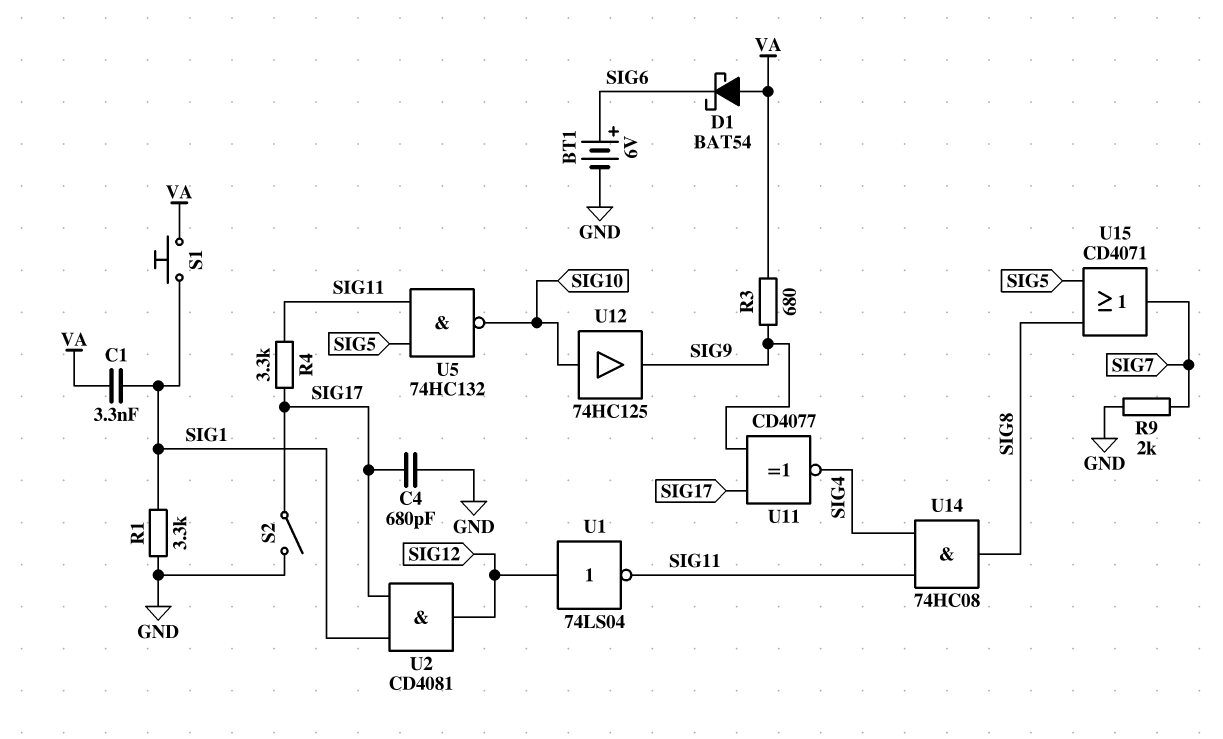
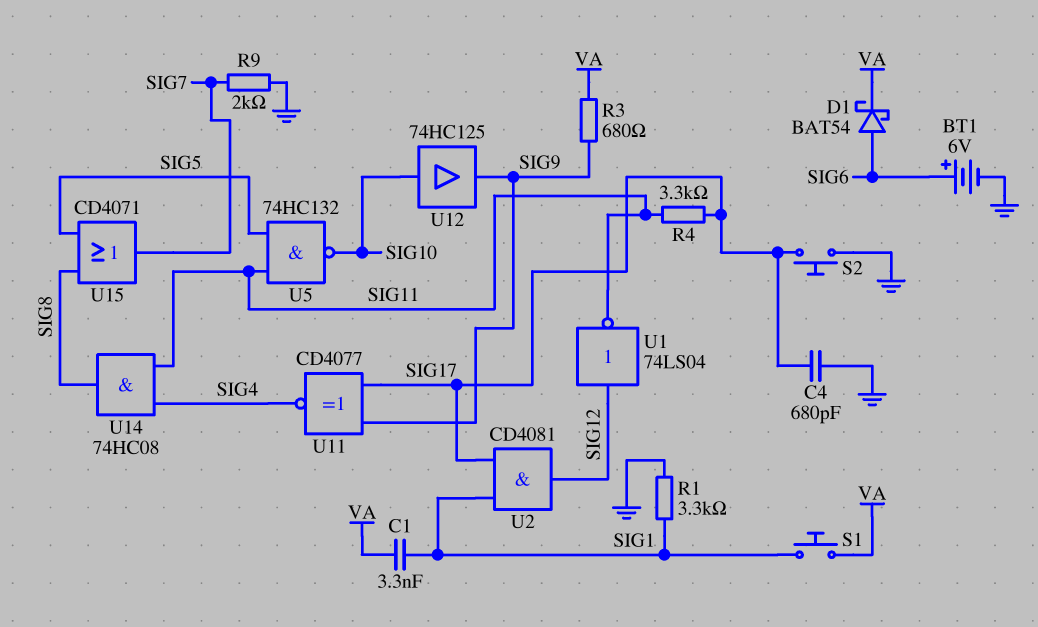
D1: schottky BAT54 (A VA, K SIG6) -> schottky BAT54 (A SIG6, K VA)
S2: switch (GND, SIG17) -> button (GND, SIG17)

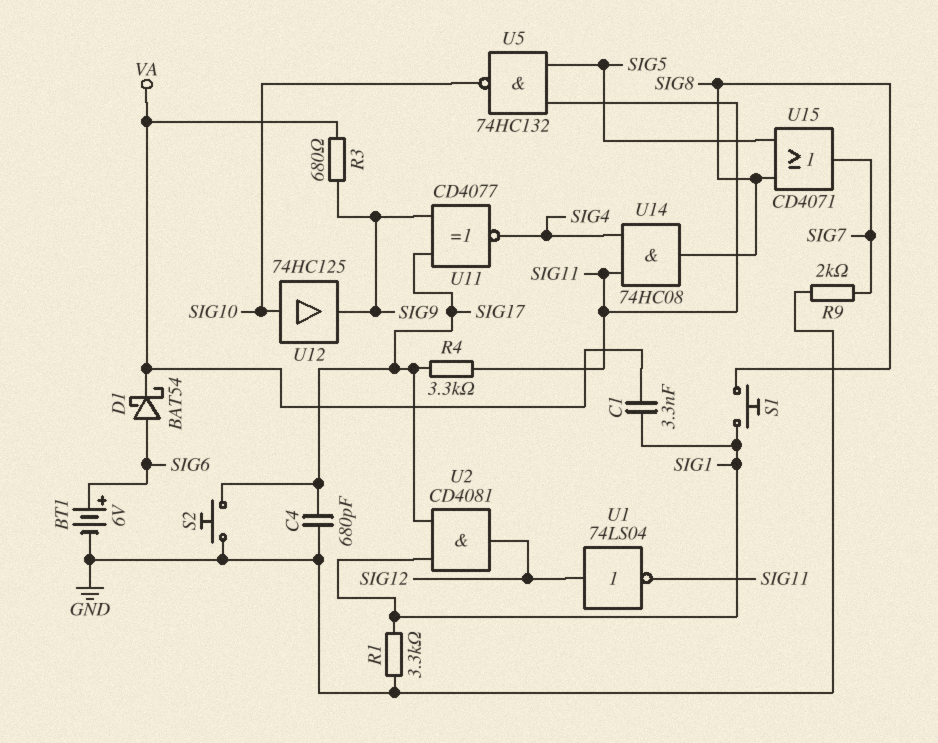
S1: button (SIG1, VA) -> button (SIG1, SIG8)

